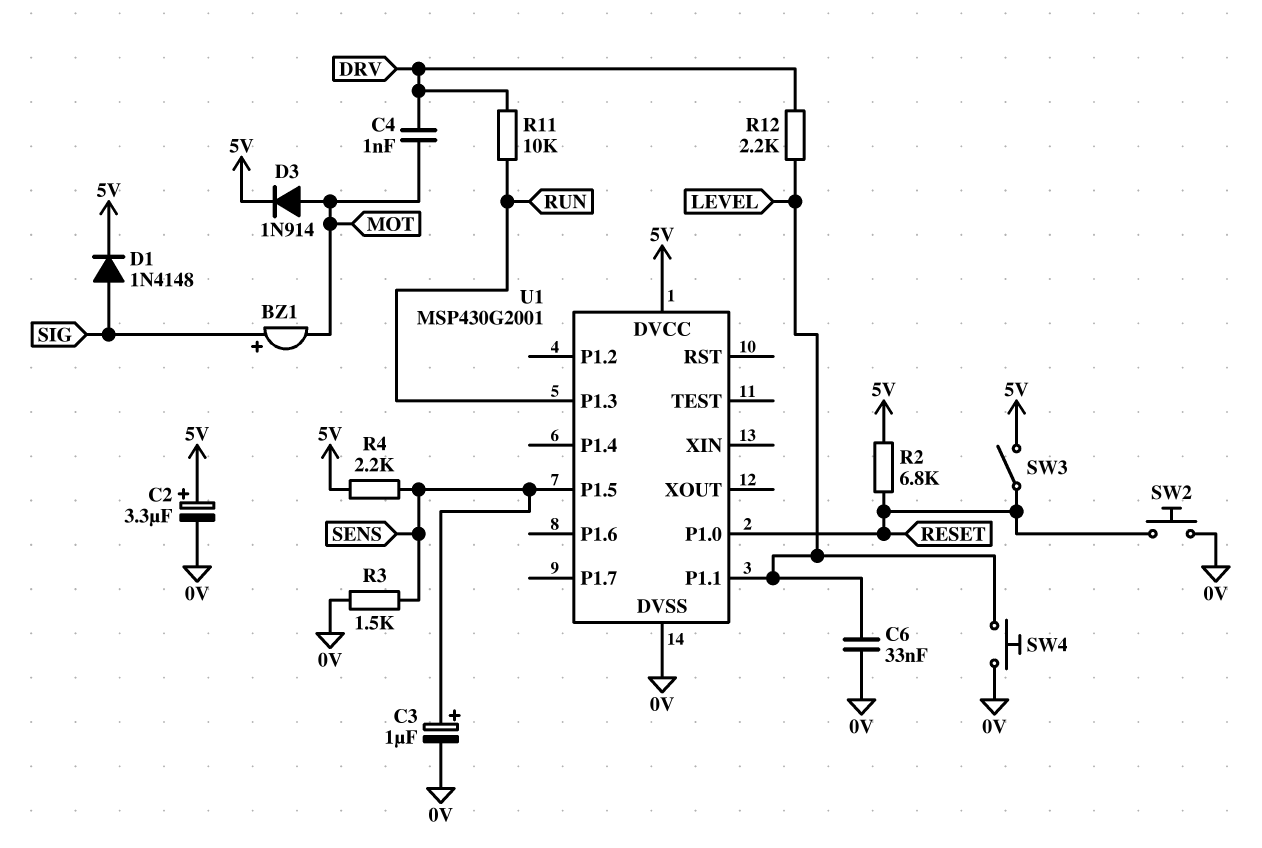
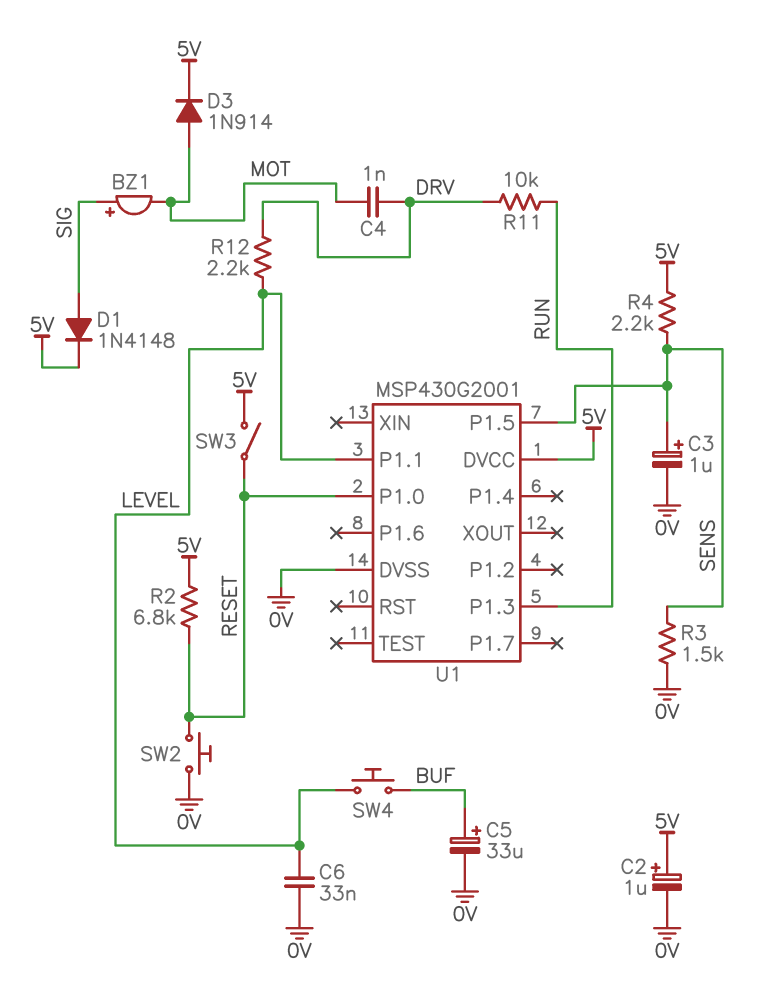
C2: 3.3uF (plus 5V, minus 0V) -> 1uF (plus 5V, minus 0V)
C5: none -> 33uF (plus BUF, minus 0V)
SW4: button (0V, LEVEL) -> button (BUF, LEVEL)

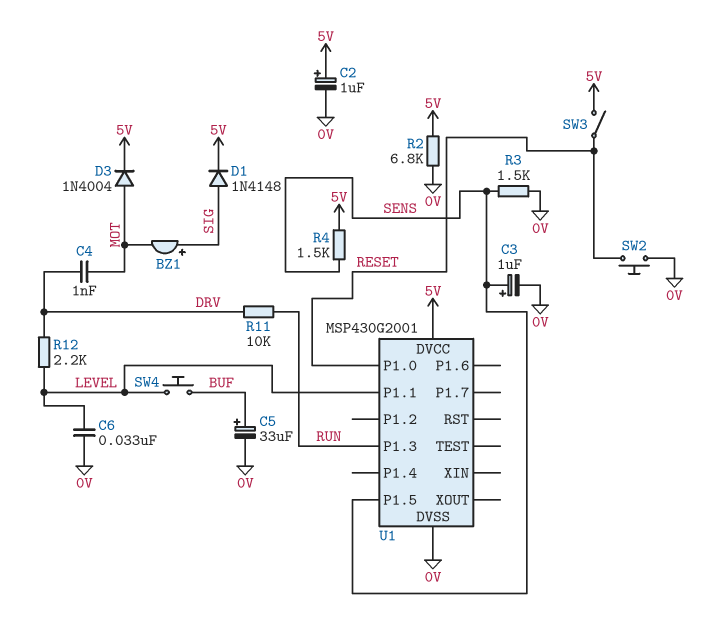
D3: diode 1N914 (A MOT, K 5V) -> diode 1N4004 (A MOT, K 5V)
R2: 6.8k (5V, RESET) -> 6.8k (0V, 5V)
R4: 2.2k (5V, SENS) -> 1.5k (5V, SENS)

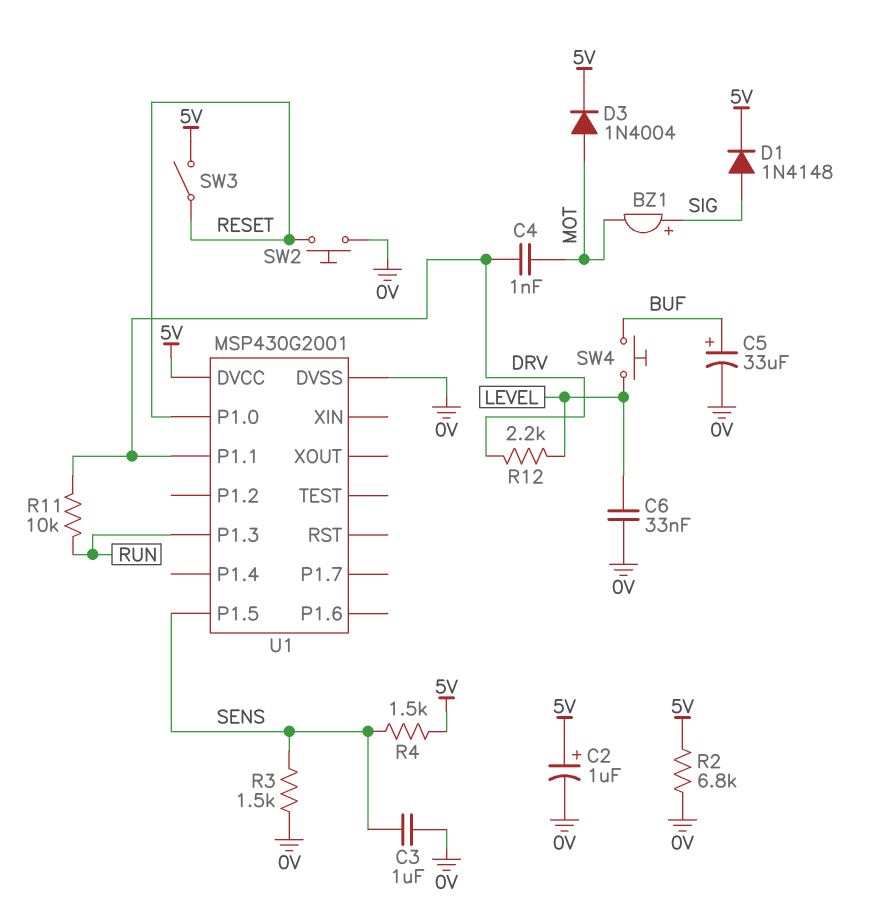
C3: 1uF (plus SENS, minus 0V) -> 1uF (0V, SENS)
U1 pin P1.1: LEVEL -> DRV

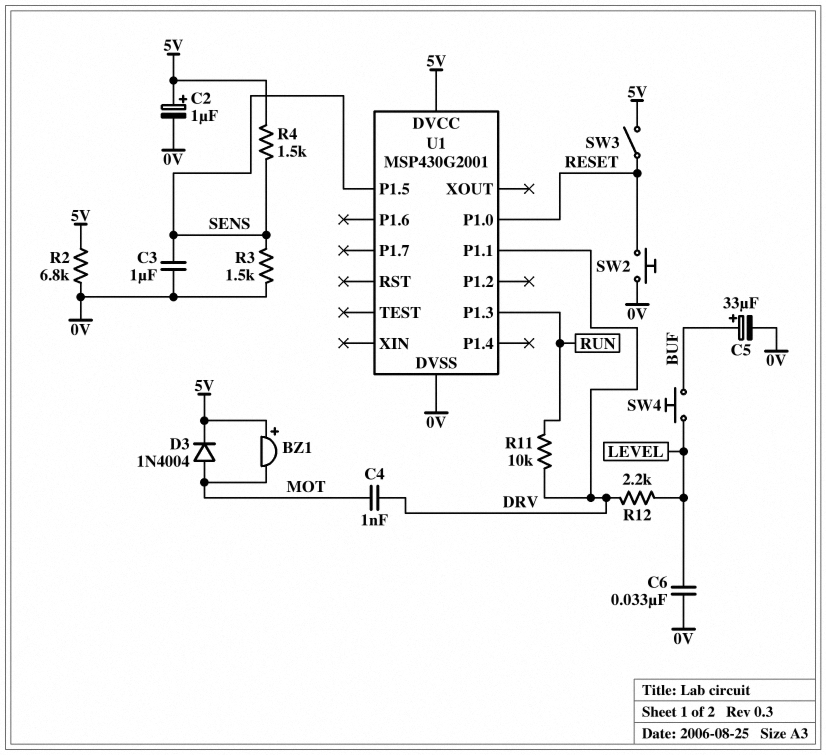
BZ1: buzzer (plus SIG, minus MOT) -> buzzer (plus 5V, minus MOT)
D1: diode 1N4148 (A SIG, K 5V) -> none

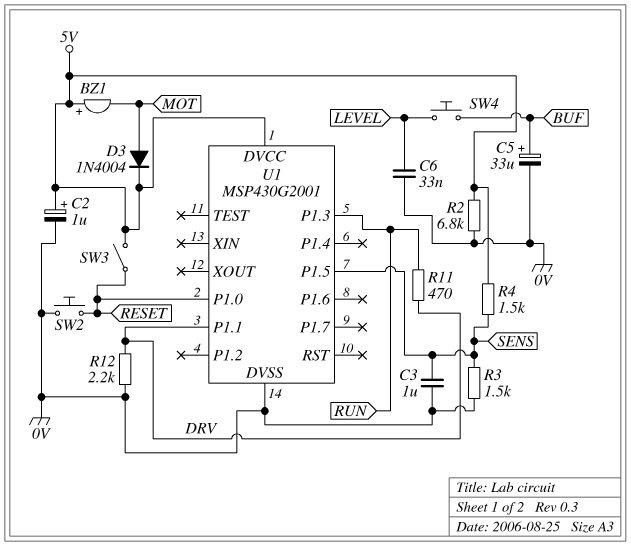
C4: 1nF (DRV, MOT) -> none
R11: 10k (DRV, RUN) -> 470 (DRV, RUN)
R12: 2.2k (DRV, LEVEL) -> 2.2k (0V, DRV)

